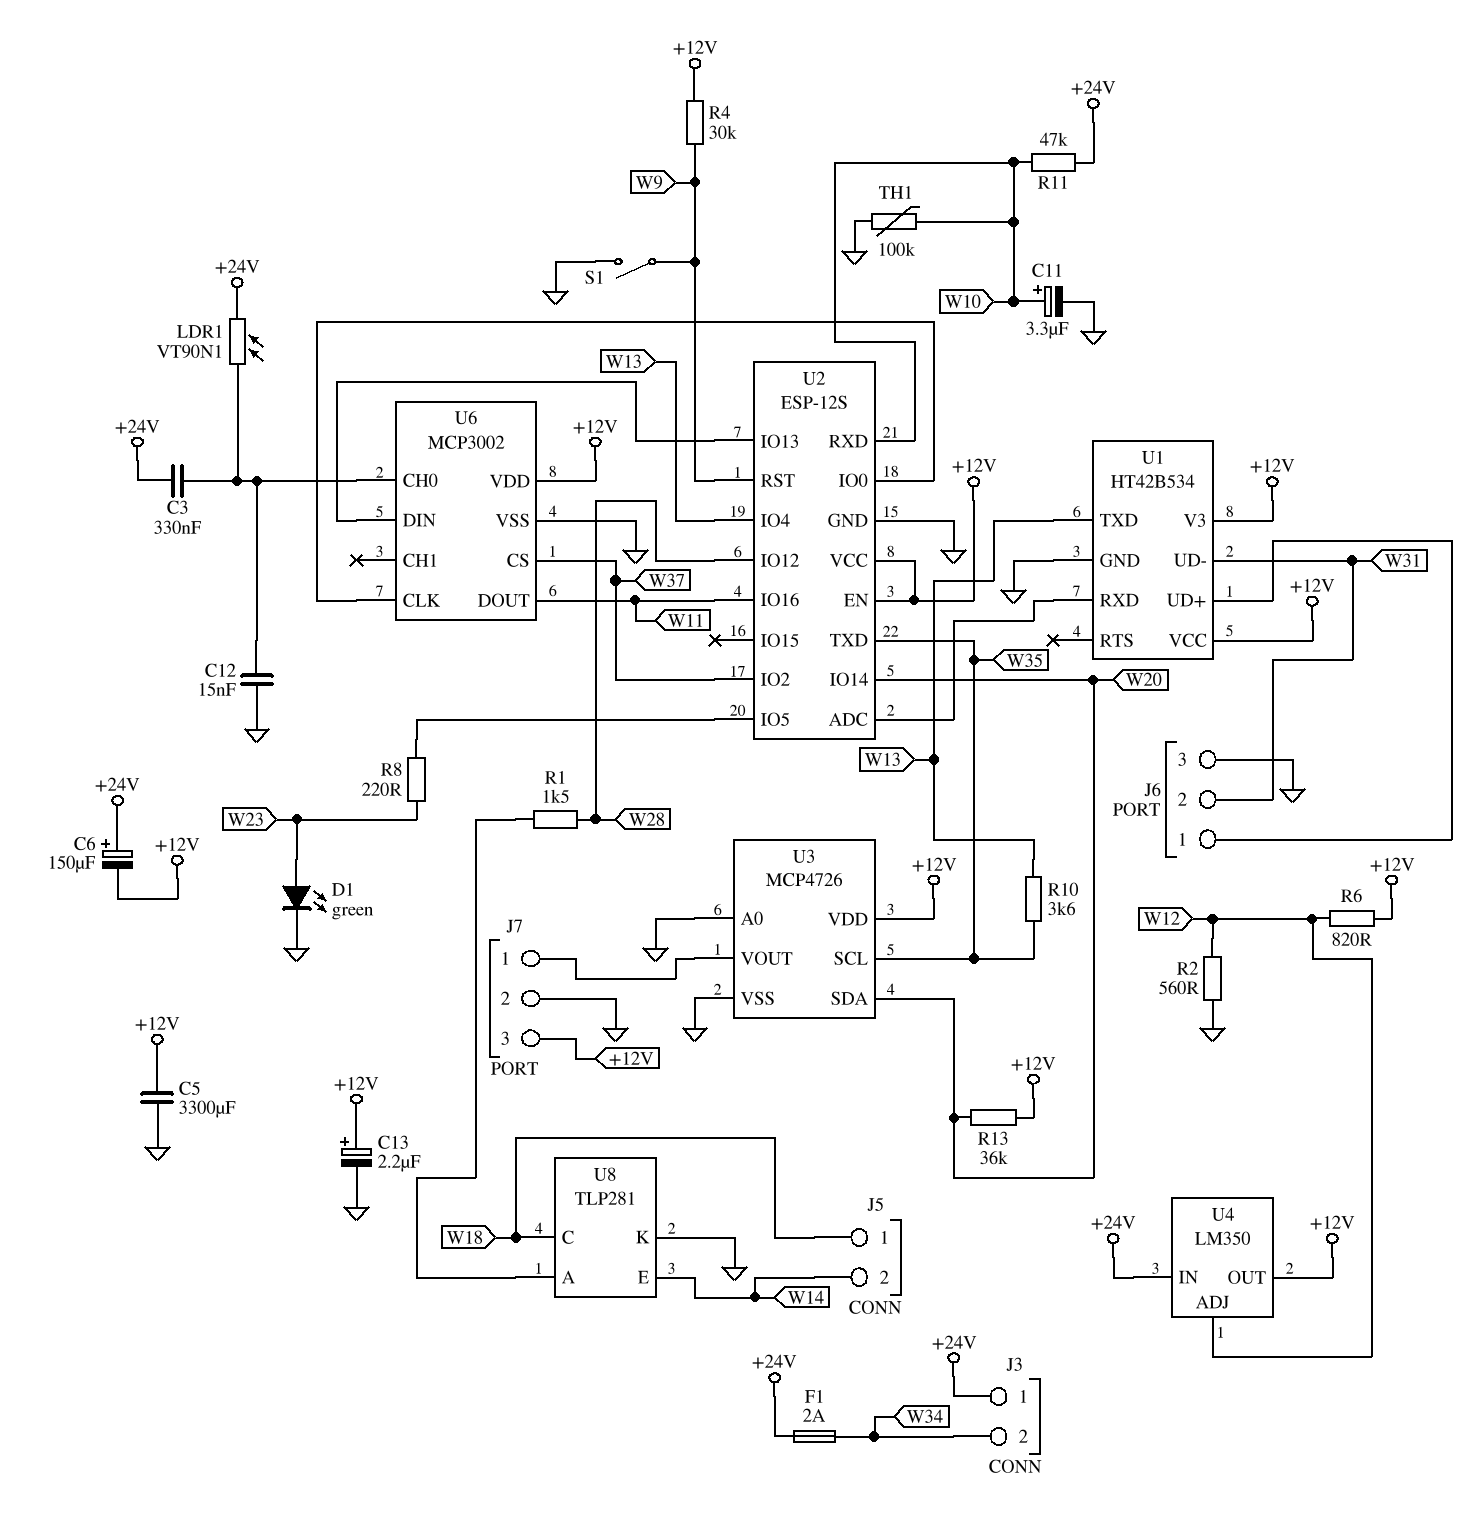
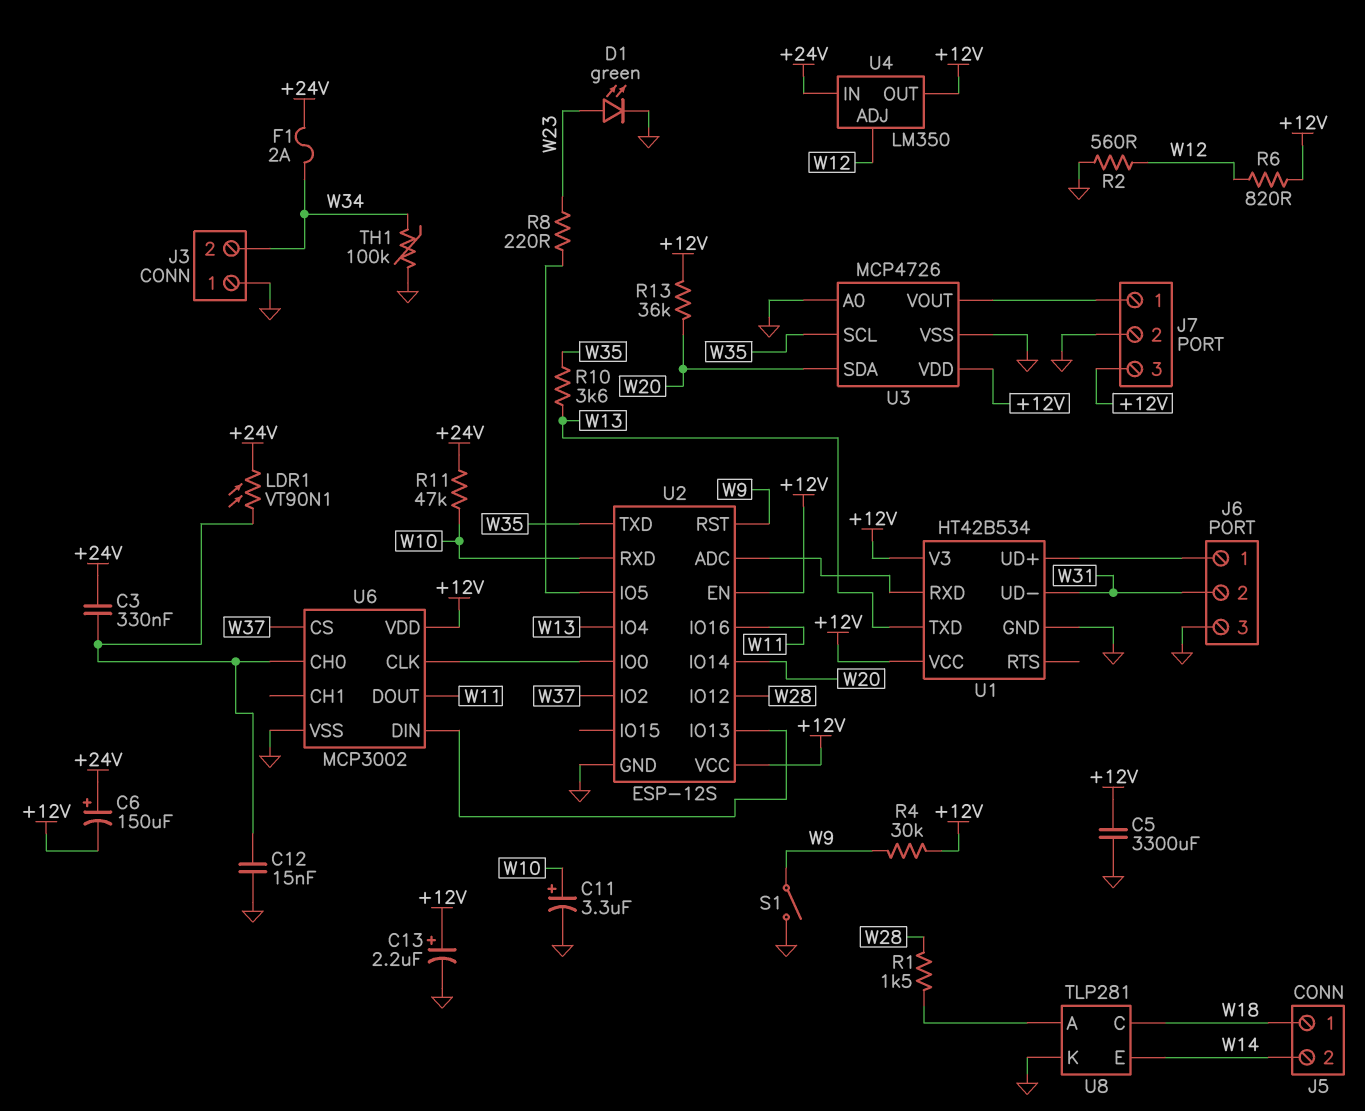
J3 pin 1: +24V -> GND
TH1: 100k (GND, W10) -> 100k (GND, W34)

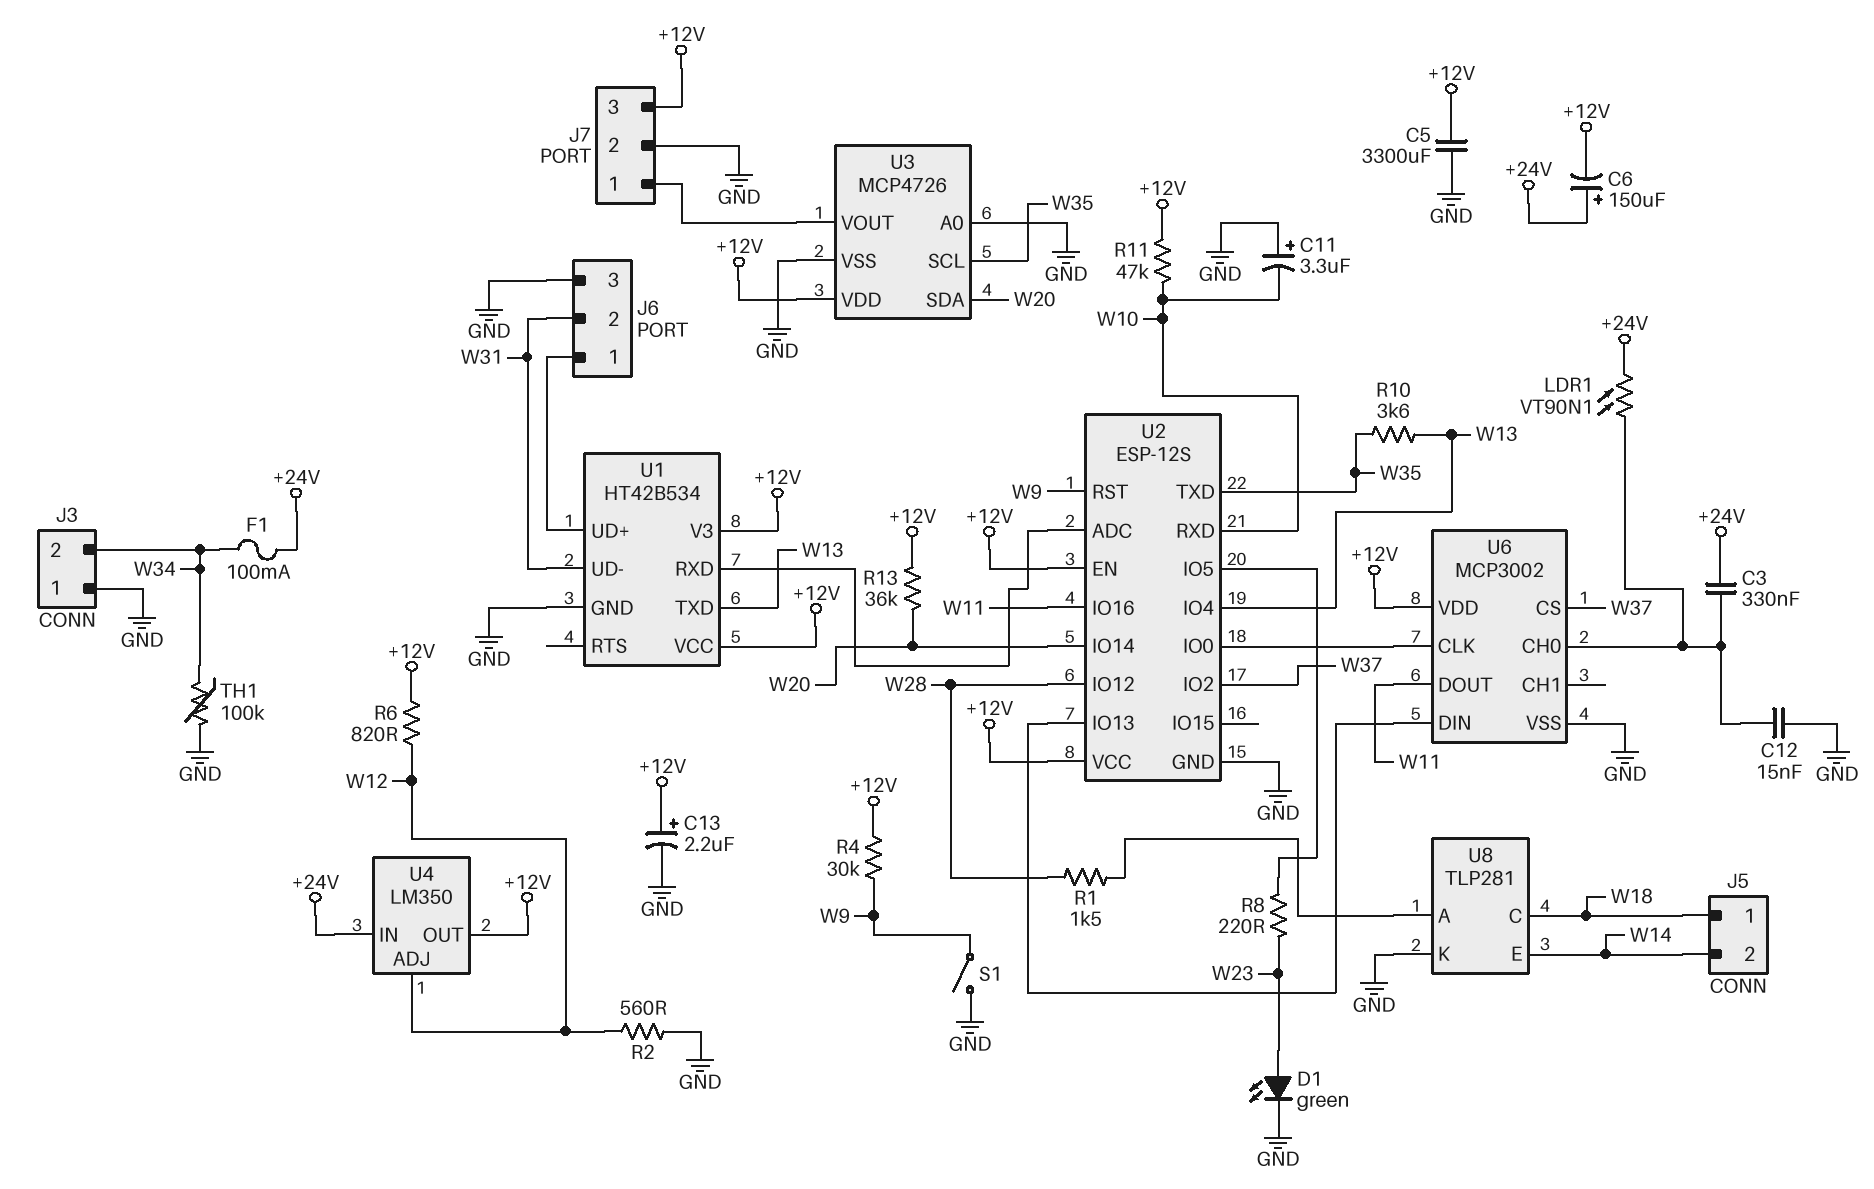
C11: 3.3uF (plus W10, minus GND) -> 3.3uF (plus GND, minus W10)
F1: 2A (+24V, W34) -> 100mA (+24V, W34)
R11: 47k (+24V, W10) -> 47k (+12V, W10)

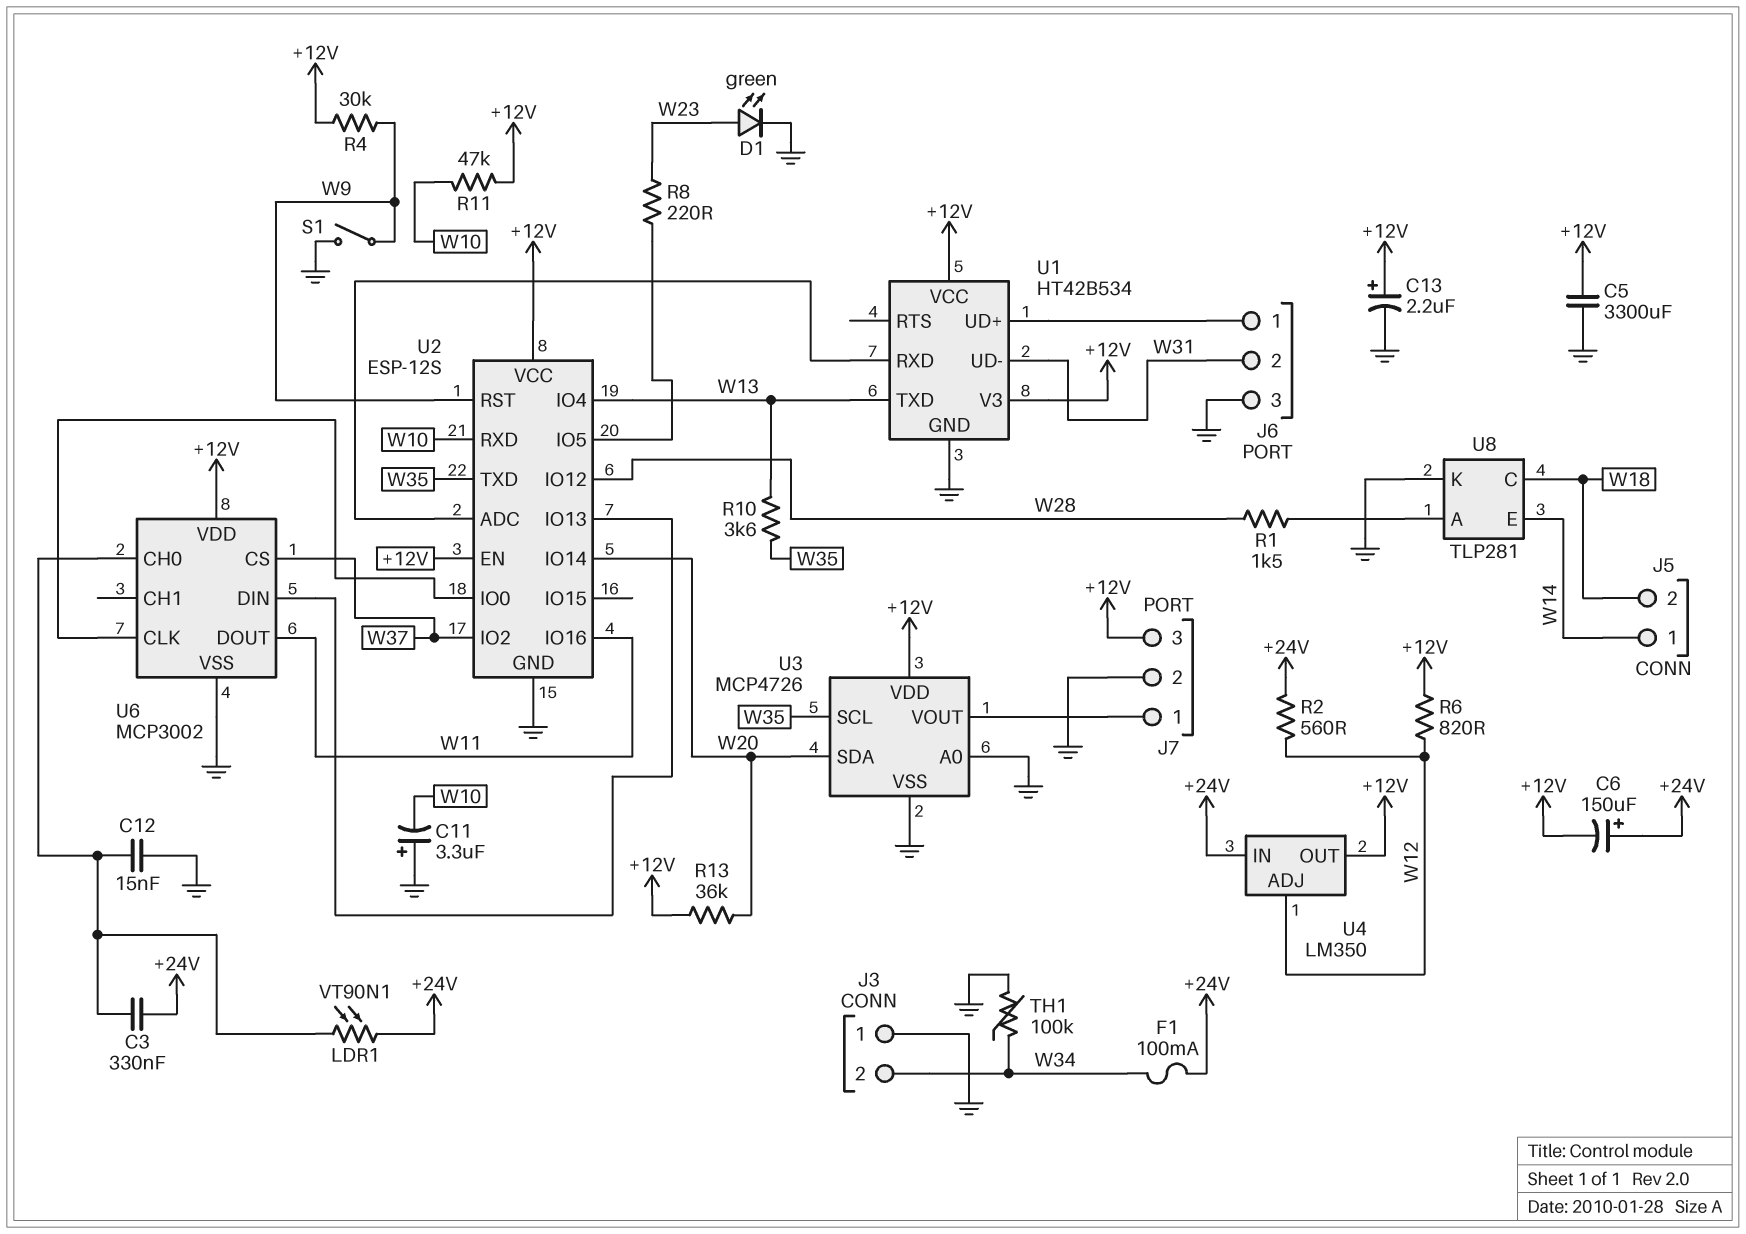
J5 pin 1: W18 -> W14
J5 pin 2: W14 -> W18
R2: 560 (GND, W12) -> 560 (+24V, W12)

